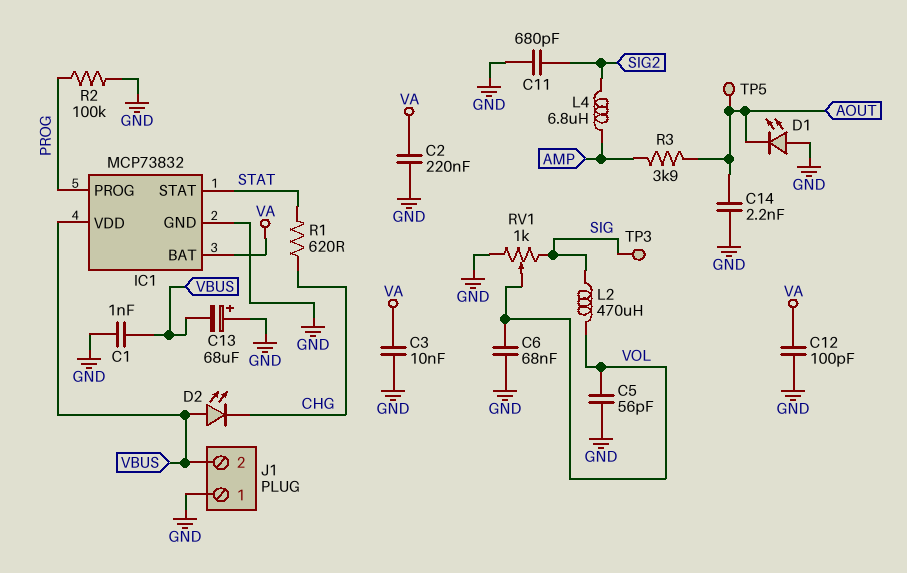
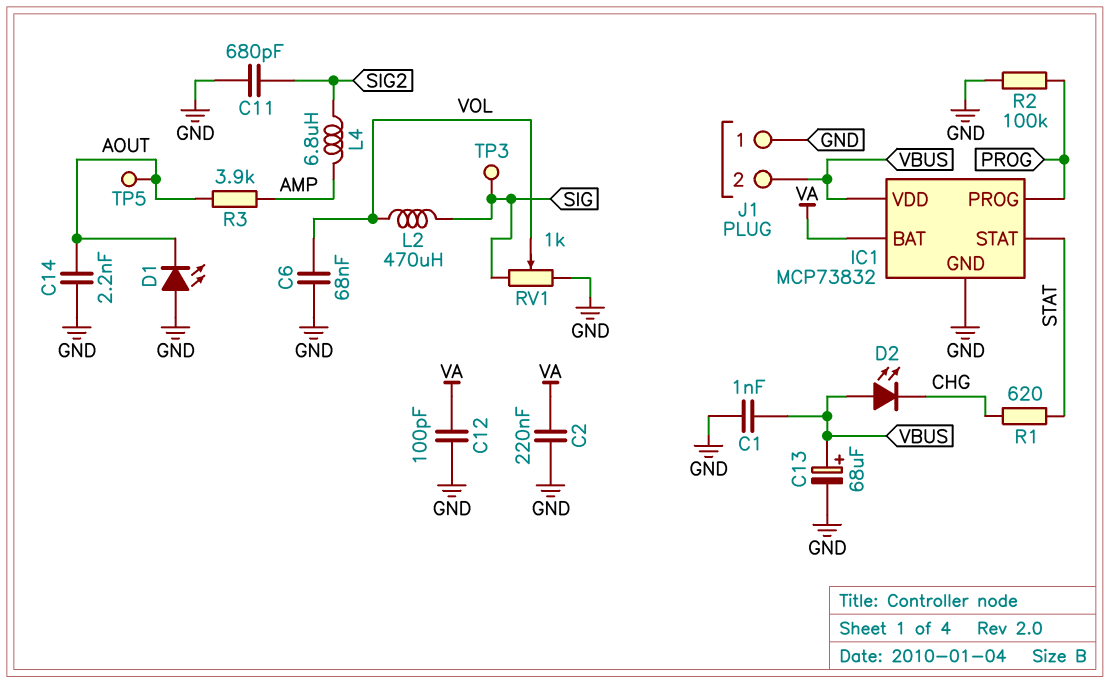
C3: 10nF (GND, VA) -> none
C5: 56pF (GND, VOL) -> none
C13: 68uF (plus GND, minus VBUS) -> 68uF (plus VBUS, minus GND)

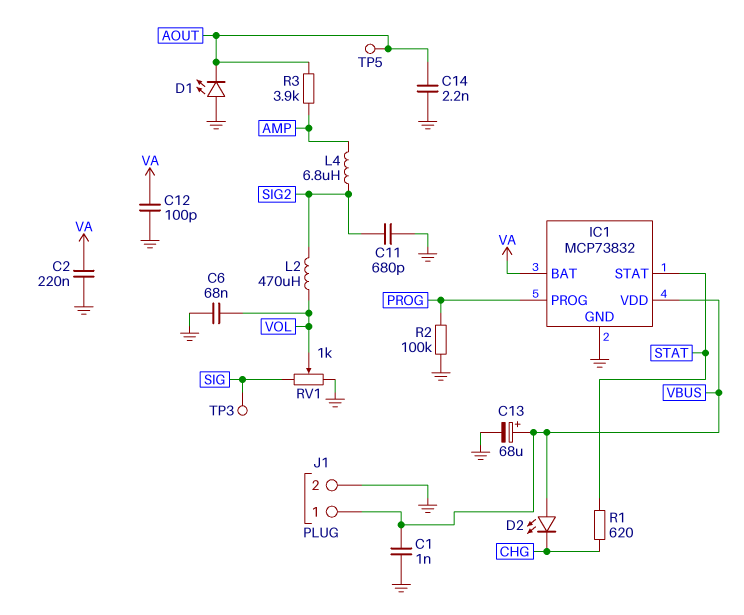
J1 pin 1: GND -> VBUS
J1 pin 2: VBUS -> GND
L2: 470uH (SIG, VOL) -> 470uH (SIG2, VOL)

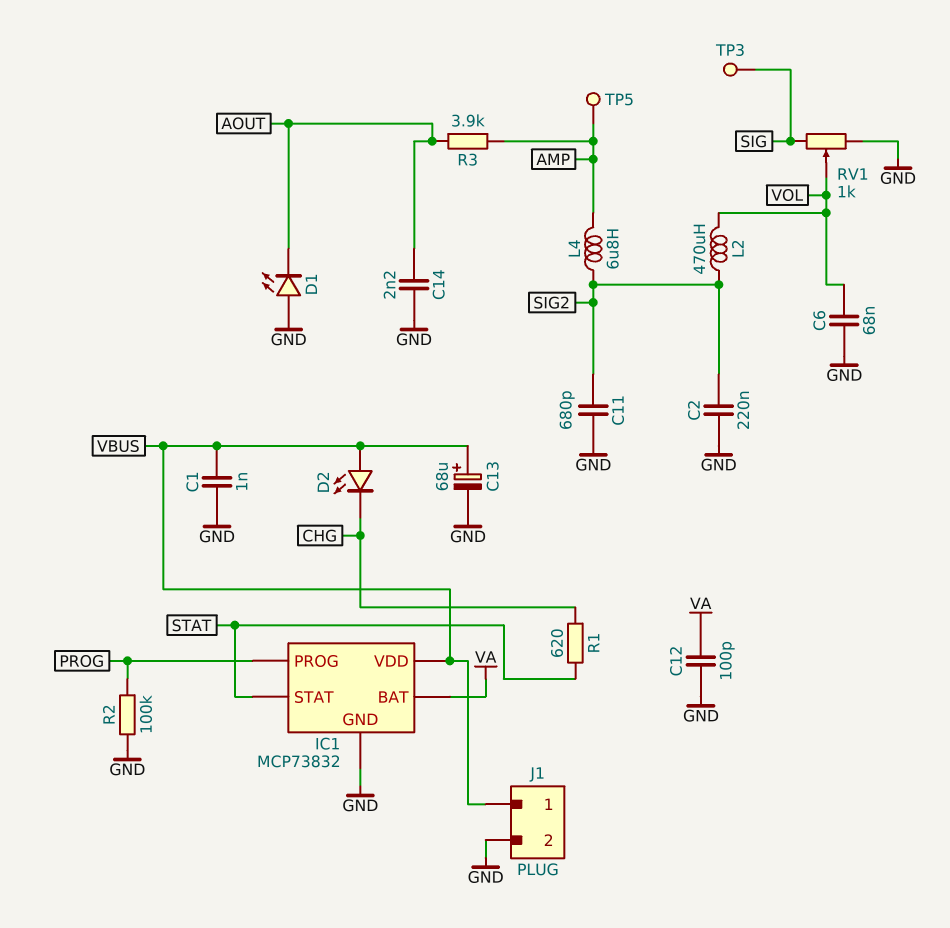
C2: 220nF (GND, VA) -> 220nF (GND, SIG2)
TP5: test point (AOUT) -> test point (AMP)

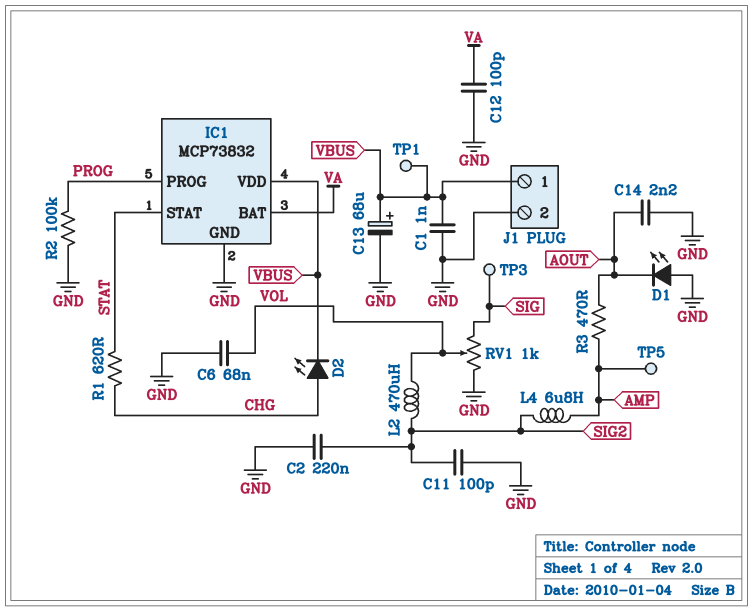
C11: 680pF (GND, SIG2) -> 100pF (GND, SIG2)
D2: LED (A VBUS, K CHG) -> LED (A CHG, K VBUS)
R3: 3.9k (AMP, AOUT) -> 470 (AMP, AOUT)
TP1: none -> test point (VBUS)

